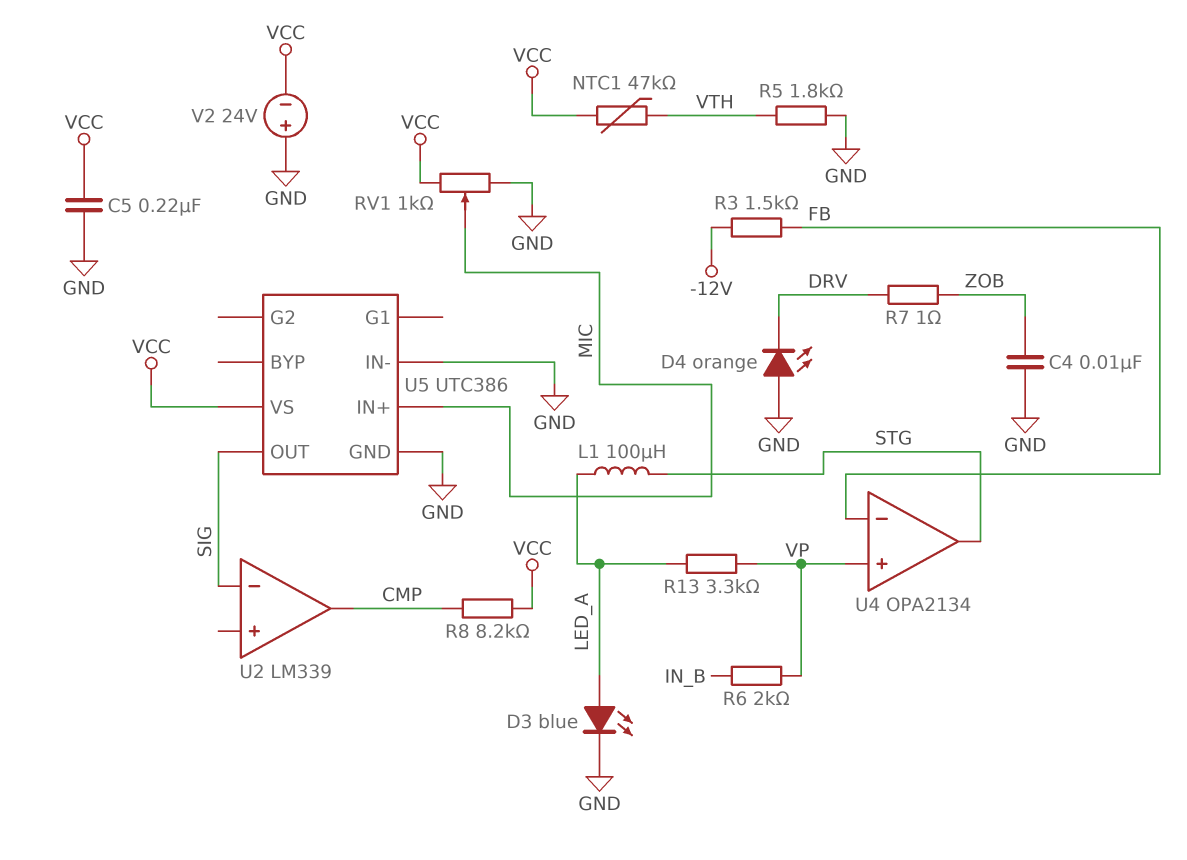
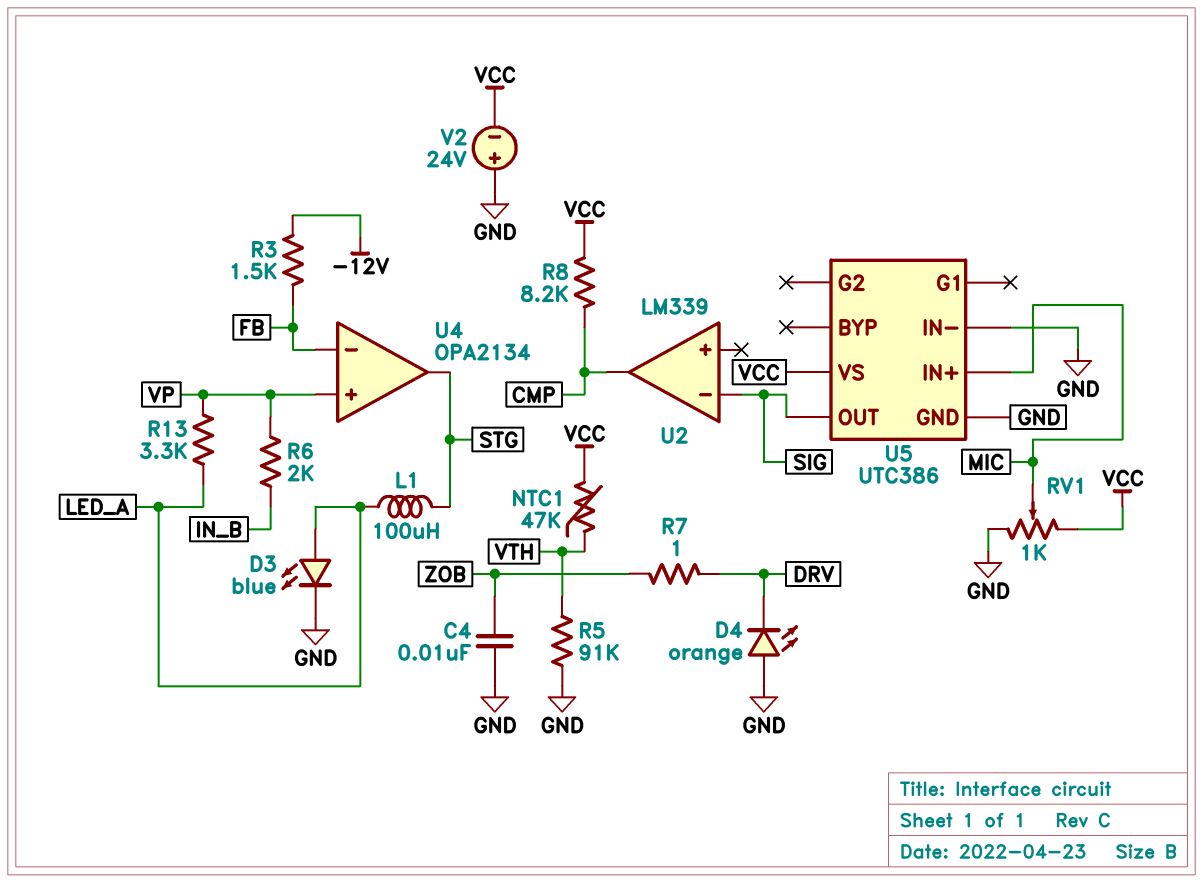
C5: 220nF (GND, VCC) -> none
R5: 1.8k (GND, VTH) -> 91k (GND, VTH)

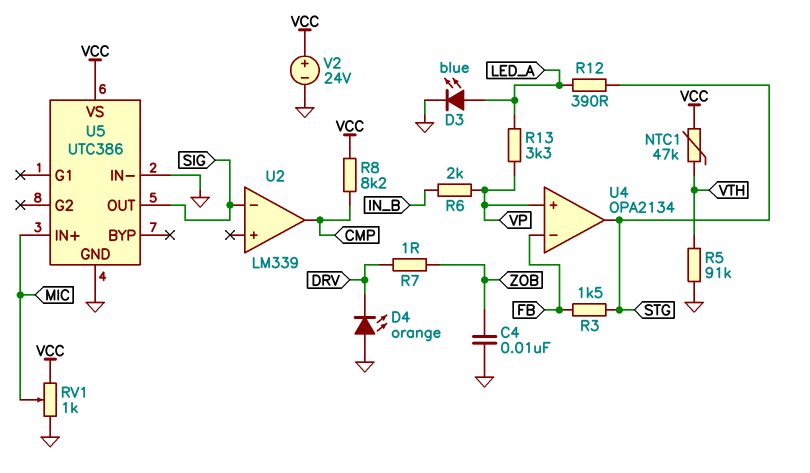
L1: 100uH (LED_A, STG) -> none
R3: 1.5k (-12V, FB) -> 1.5k (FB, STG)
R12: none -> 390 (LED_A, STG)
V2: 24V (plus GND, minus VCC) -> 24V (plus VCC, minus GND)

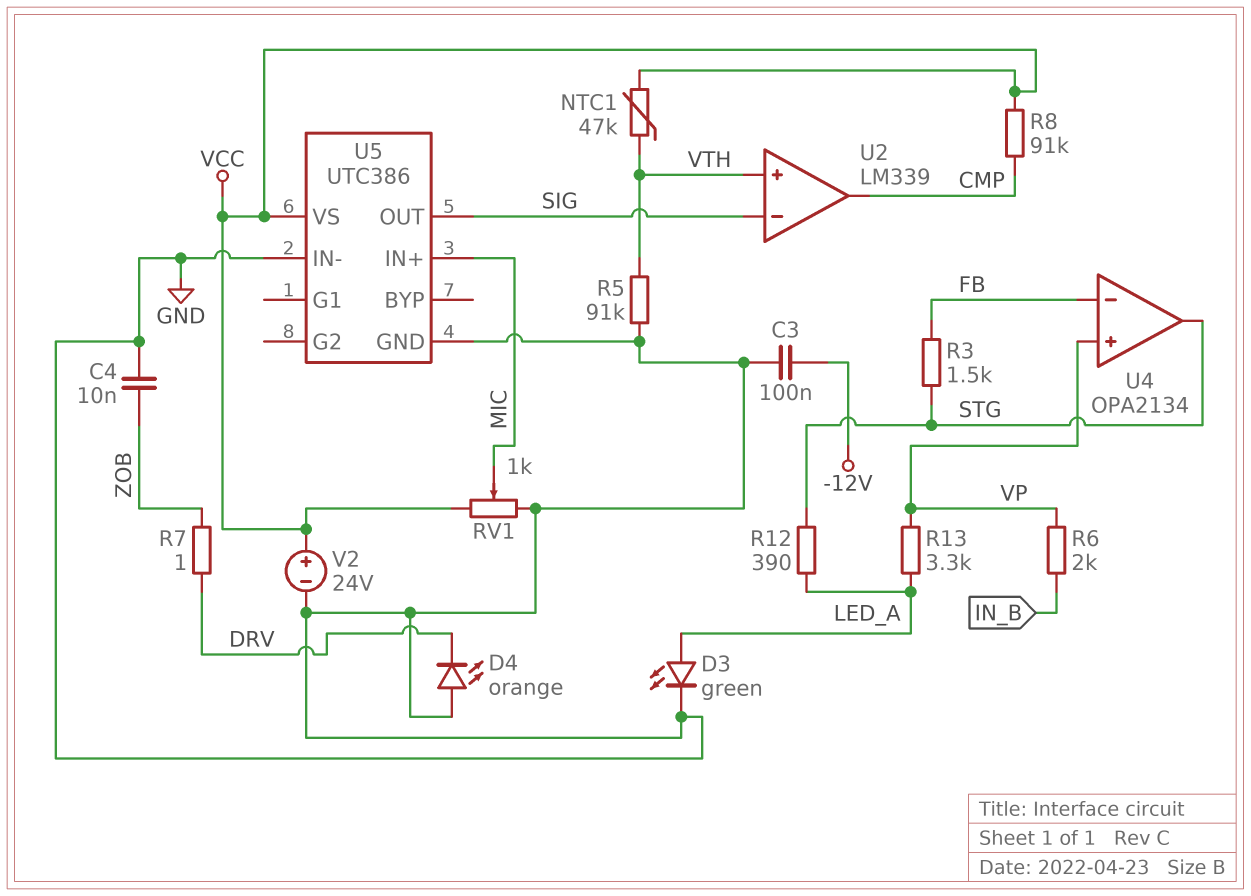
C3: none -> 100nF (-12V, GND)
D3: LED blue (A LED_A, K GND) -> LED green (A LED_A, K GND)
R8: 8.2k (CMP, VCC) -> 91k (CMP, VCC)
U2 pin in+: none -> VTH

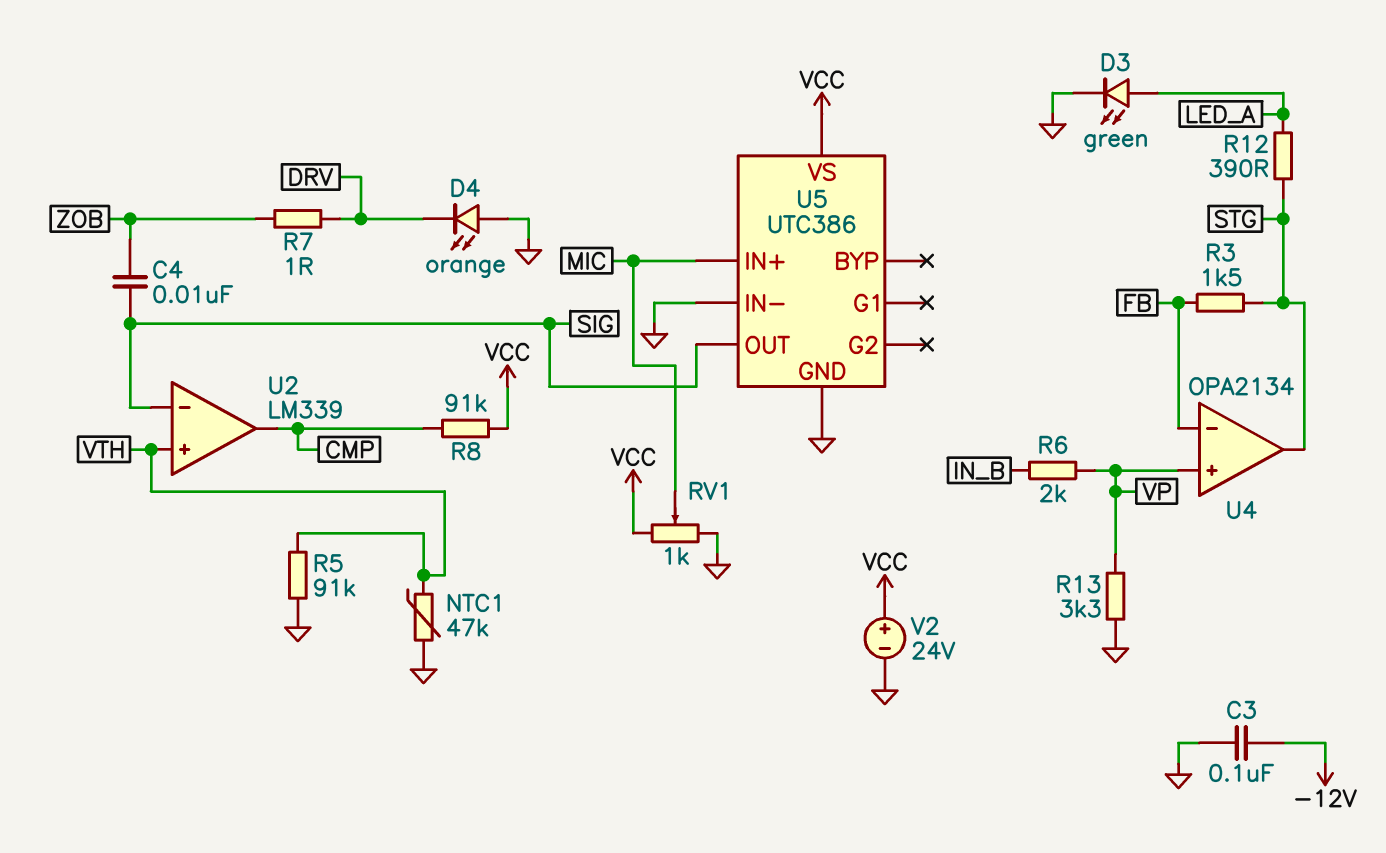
C4: 10nF (GND, ZOB) -> 10nF (SIG, ZOB)
NTC1: 47k (VCC, VTH) -> 47k (GND, VTH)
R13: 3.3k (LED_A, VP) -> 3.3k (GND, VP)

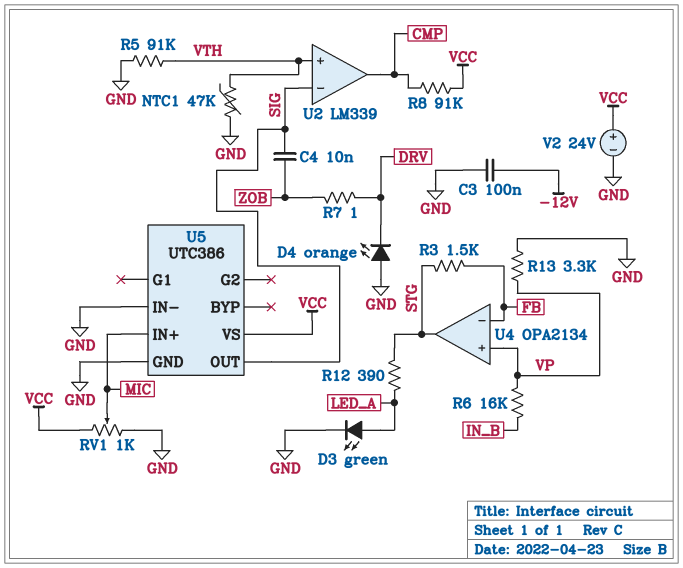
R6: 2k (IN_B, VP) -> 16k (IN_B, VP)

